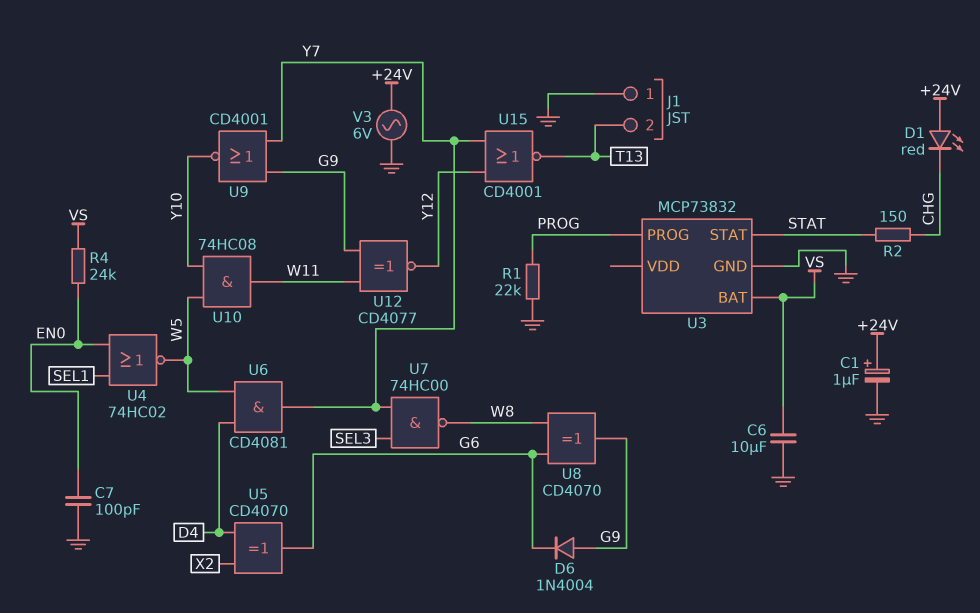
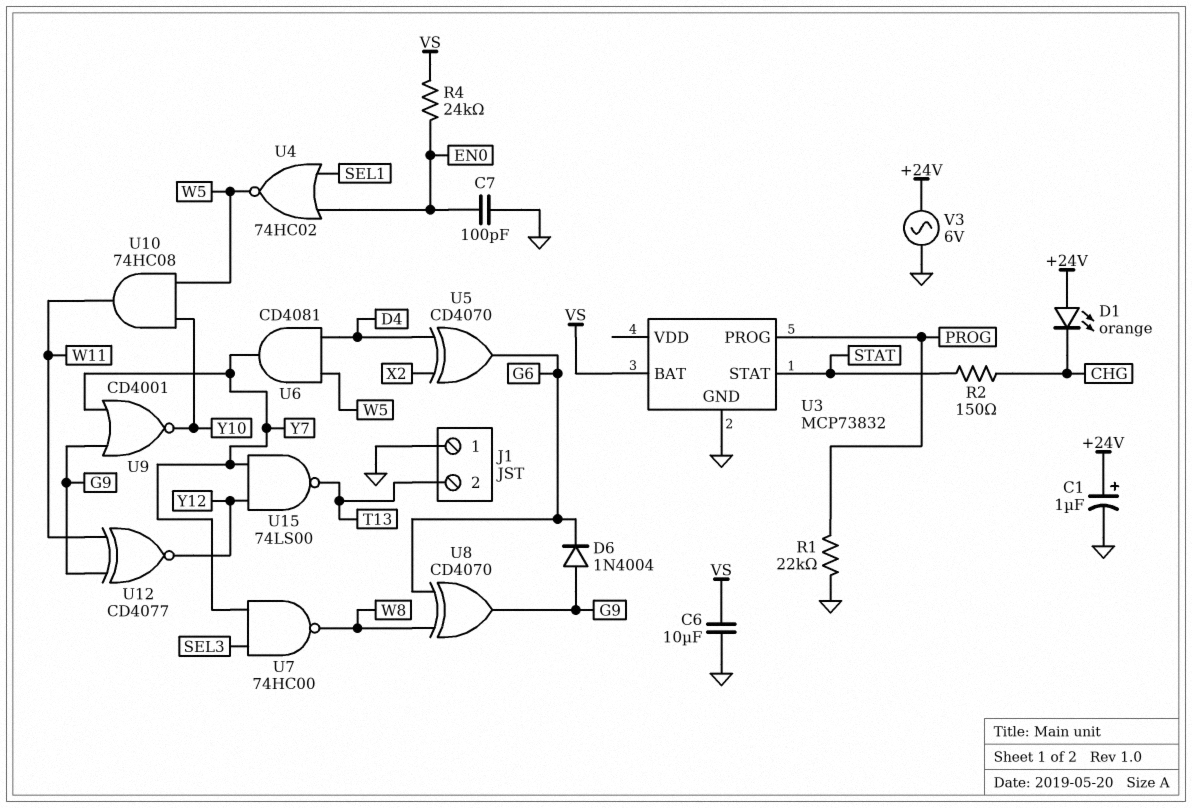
D1: LED red (A +24V, K CHG) -> LED orange (A +24V, K CHG)
U15: NOR CD4001 (in Y7, in Y12, out T13) -> NAND 74LS00 (in Y7, in Y12, out T13)

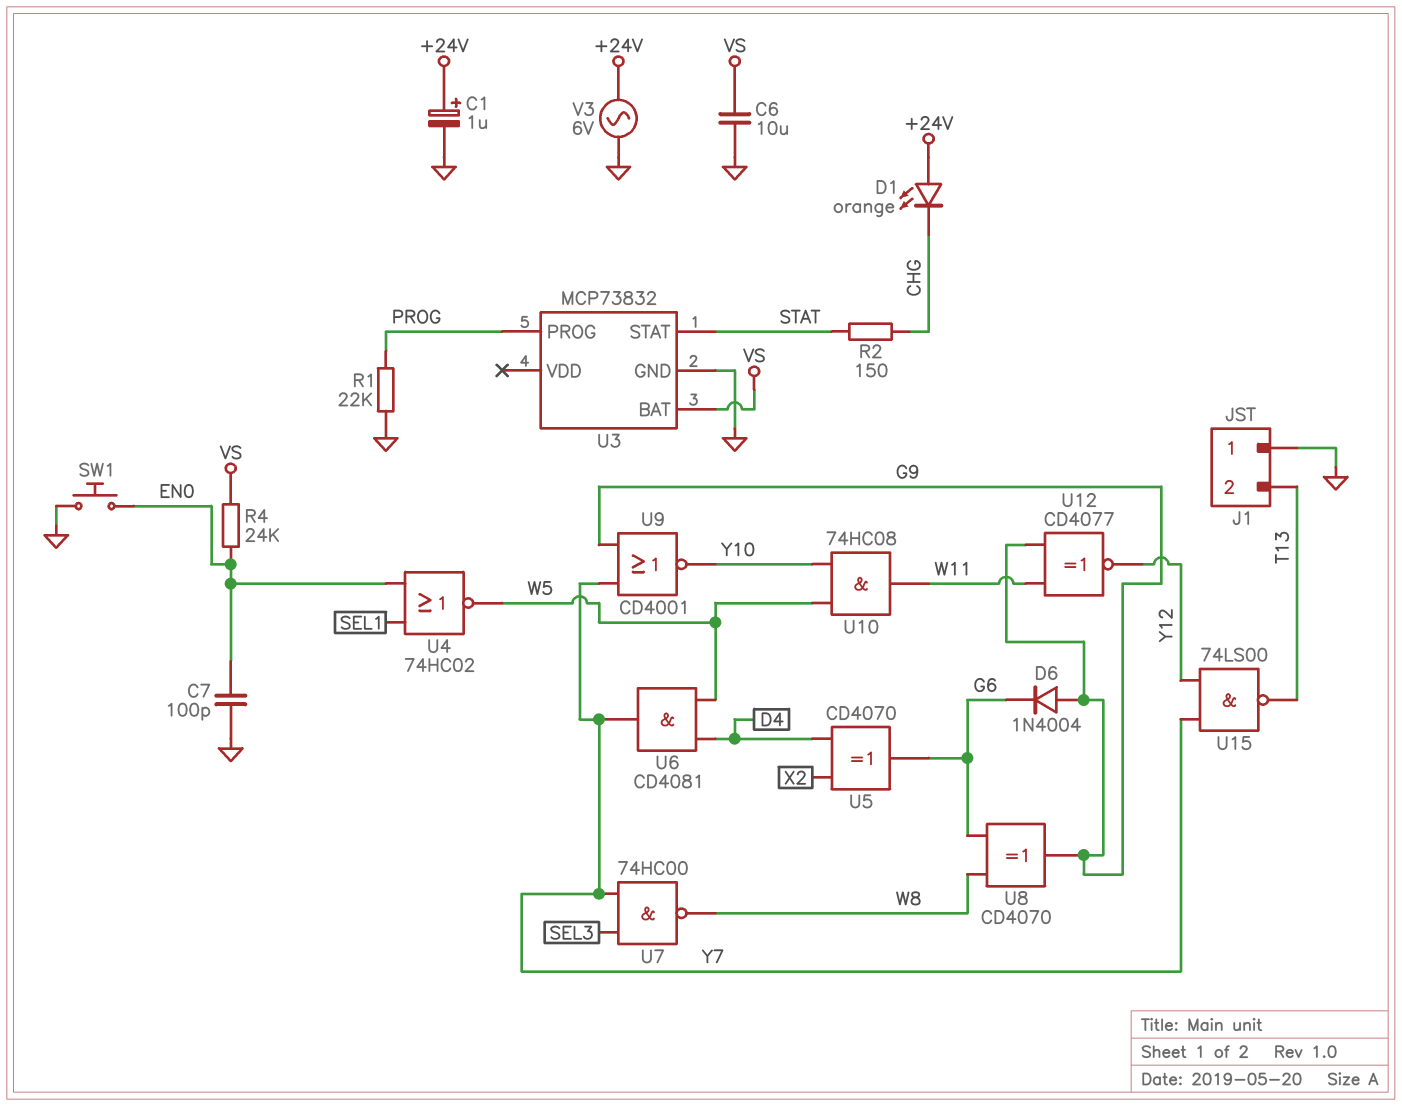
SW1: none -> button (EN0, GND)

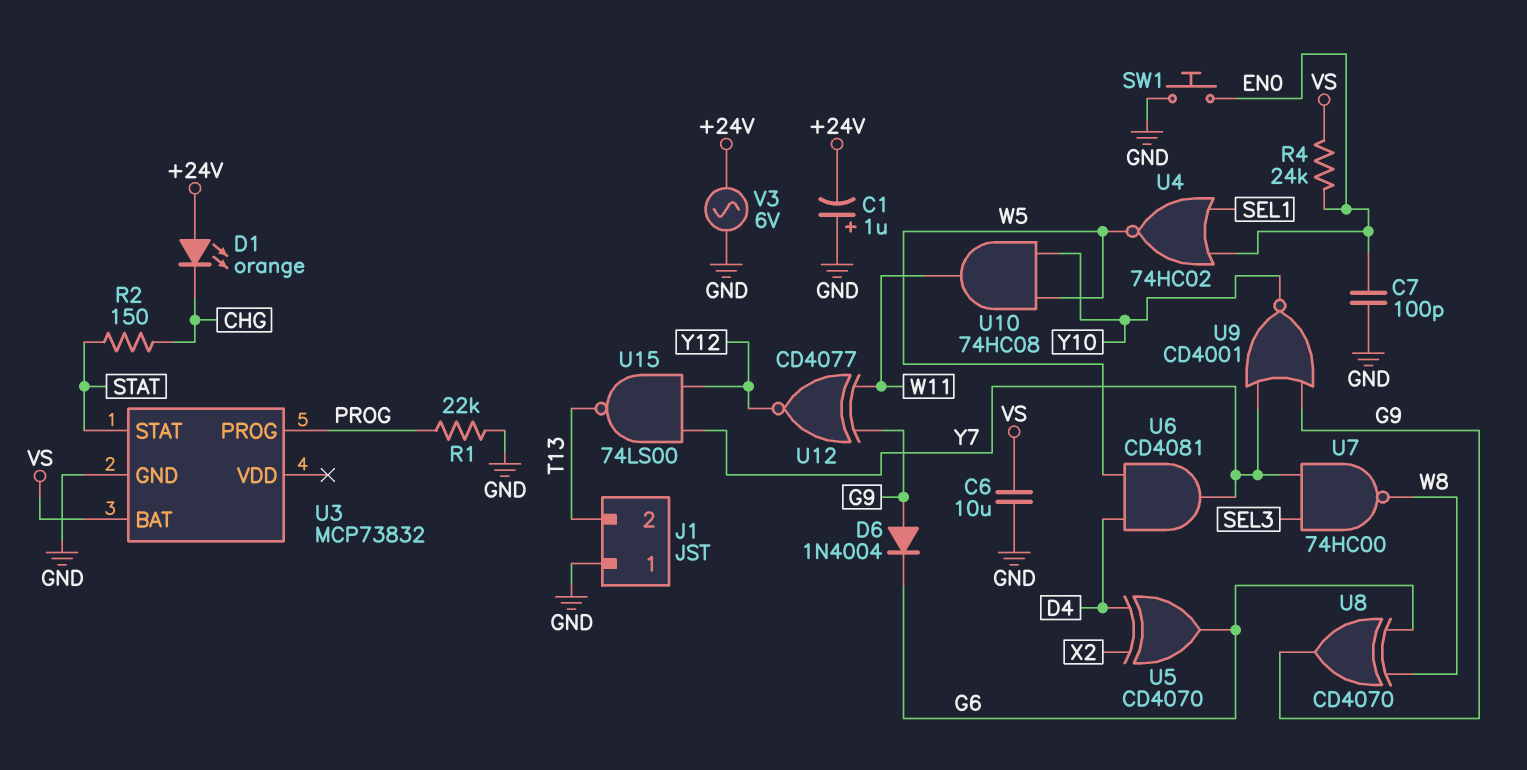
C1: 1uF (plus +24V, minus GND) -> 1uF (plus GND, minus +24V)

